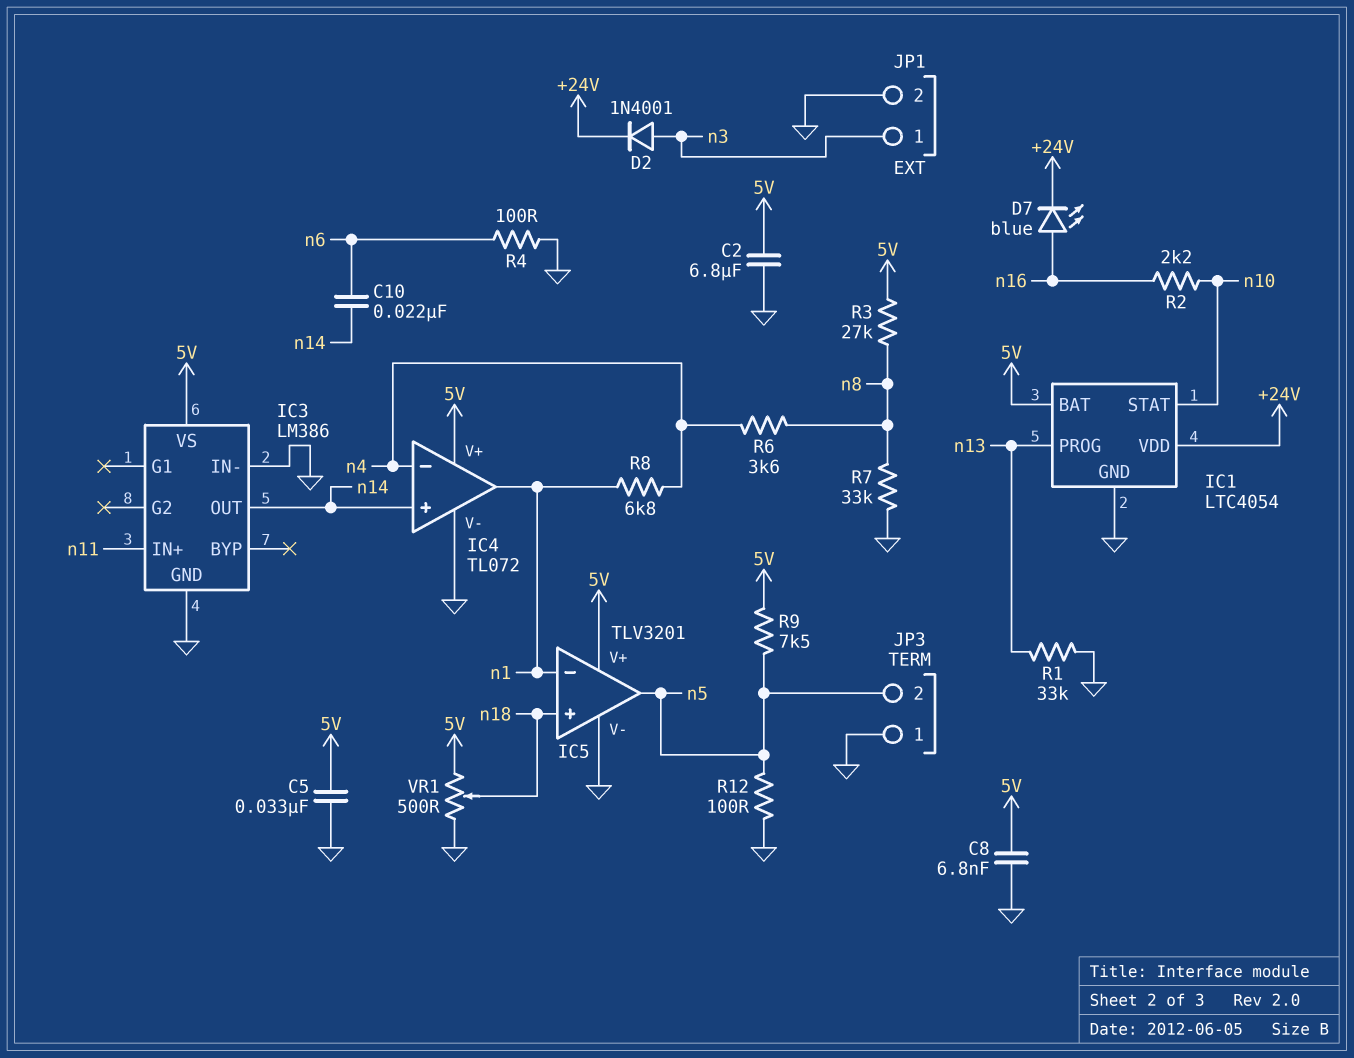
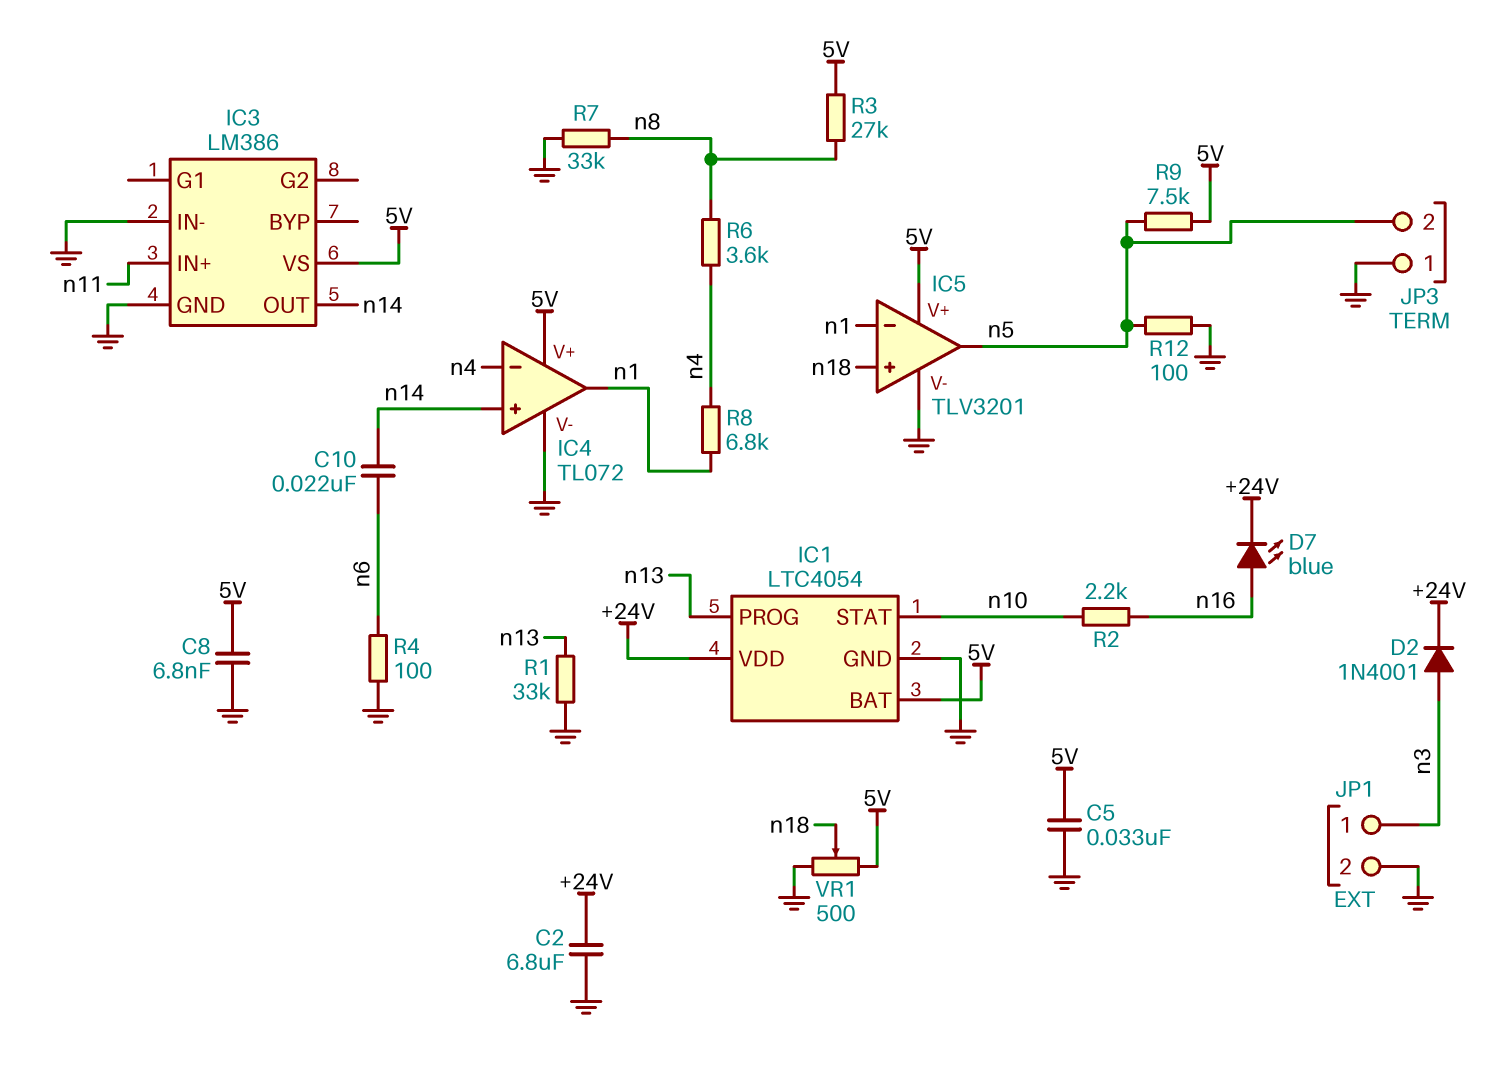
C2: 6.8uF (5V, GND) -> 6.8uF (+24V, GND)

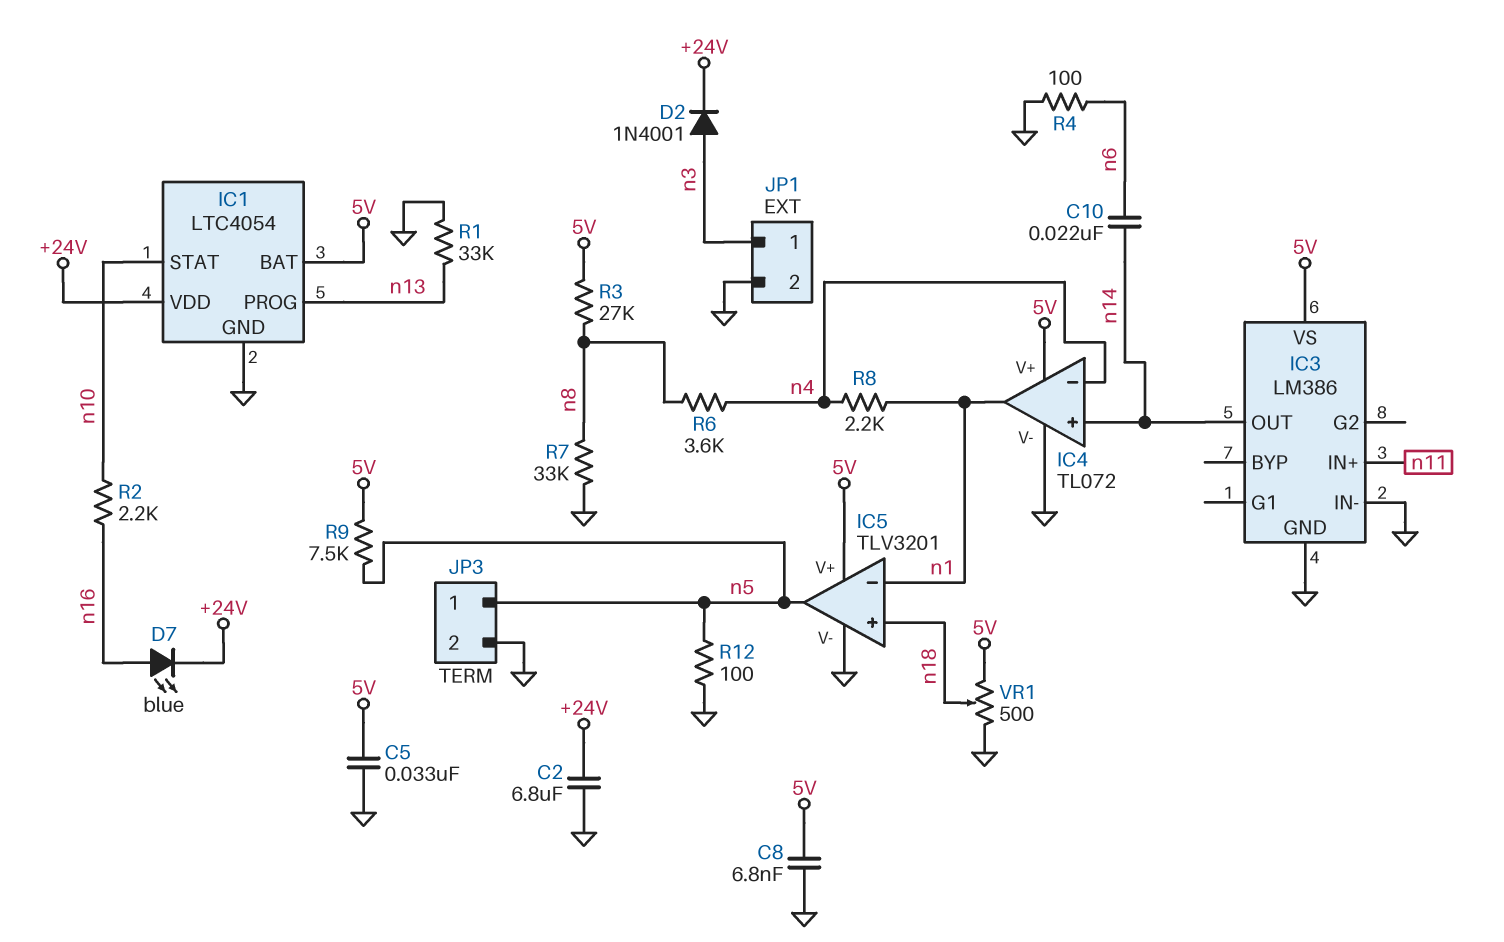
JP3 pin 1: GND -> n5
JP3 pin 2: n5 -> GND
R8: 6.8k (n1, n4) -> 2.2k (n1, n4)

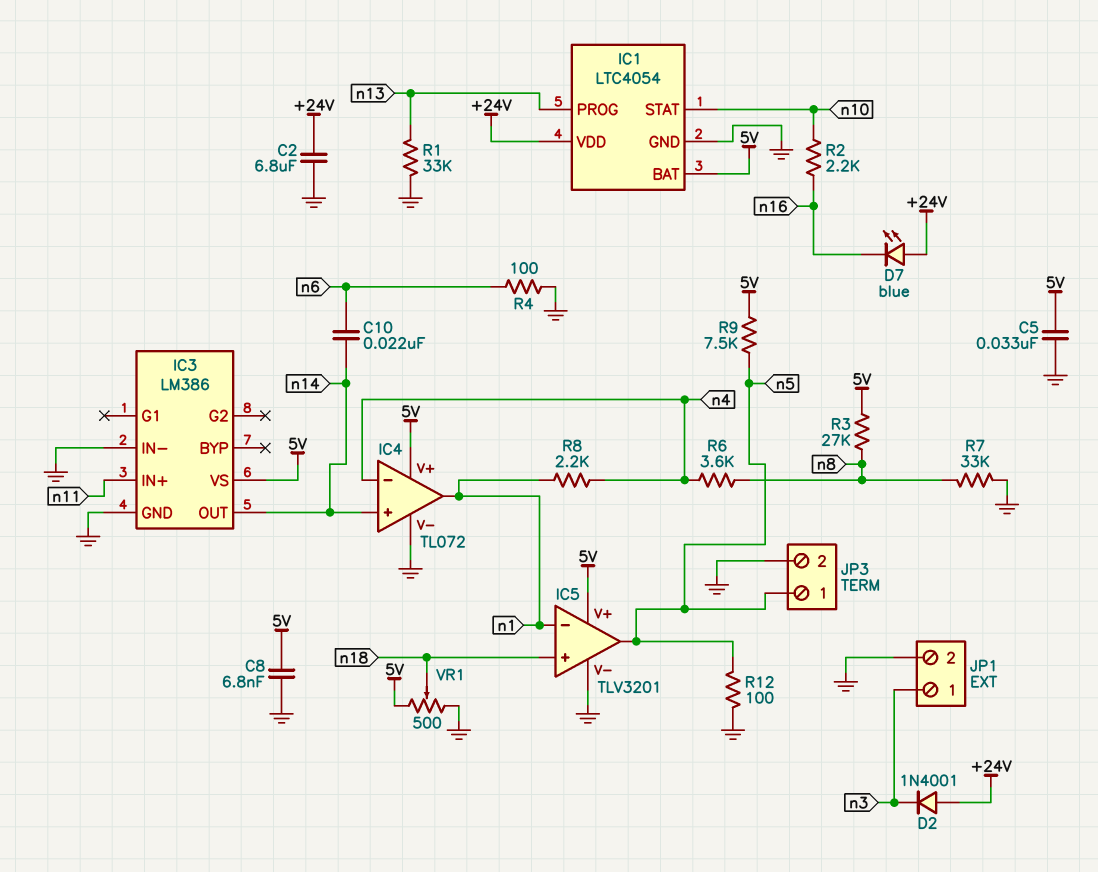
D2: diode 1N4001 (A n3, K +24V) -> diode 1N4001 (A +24V, K n3)
D7: LED blue (A n16, K +24V) -> LED blue (A +24V, K n16)

